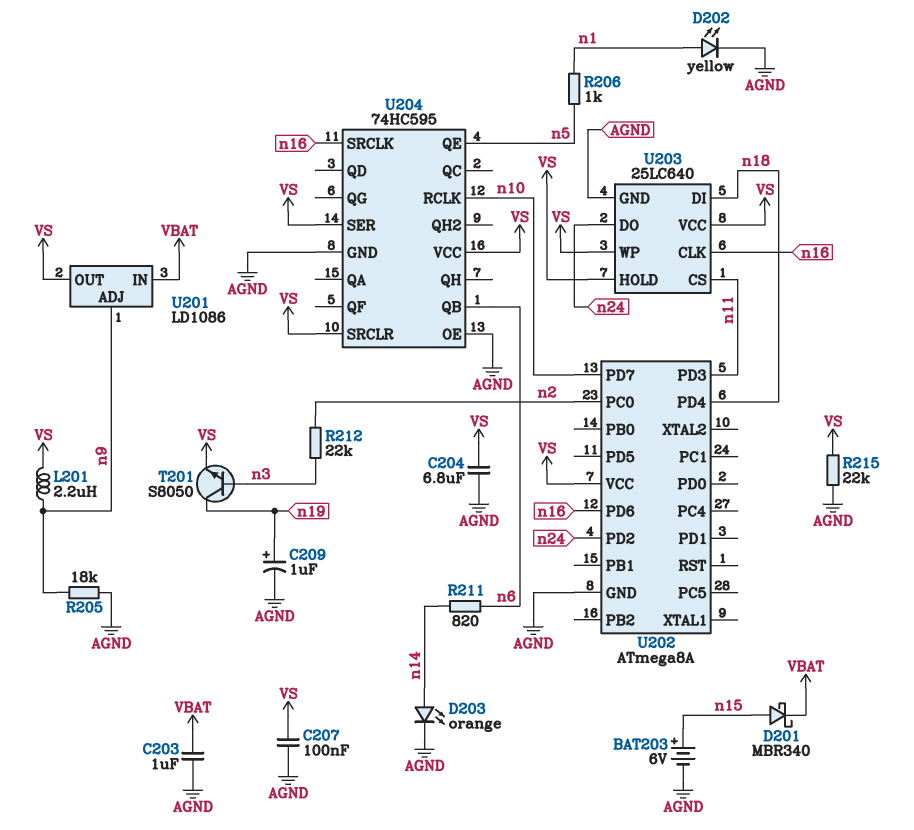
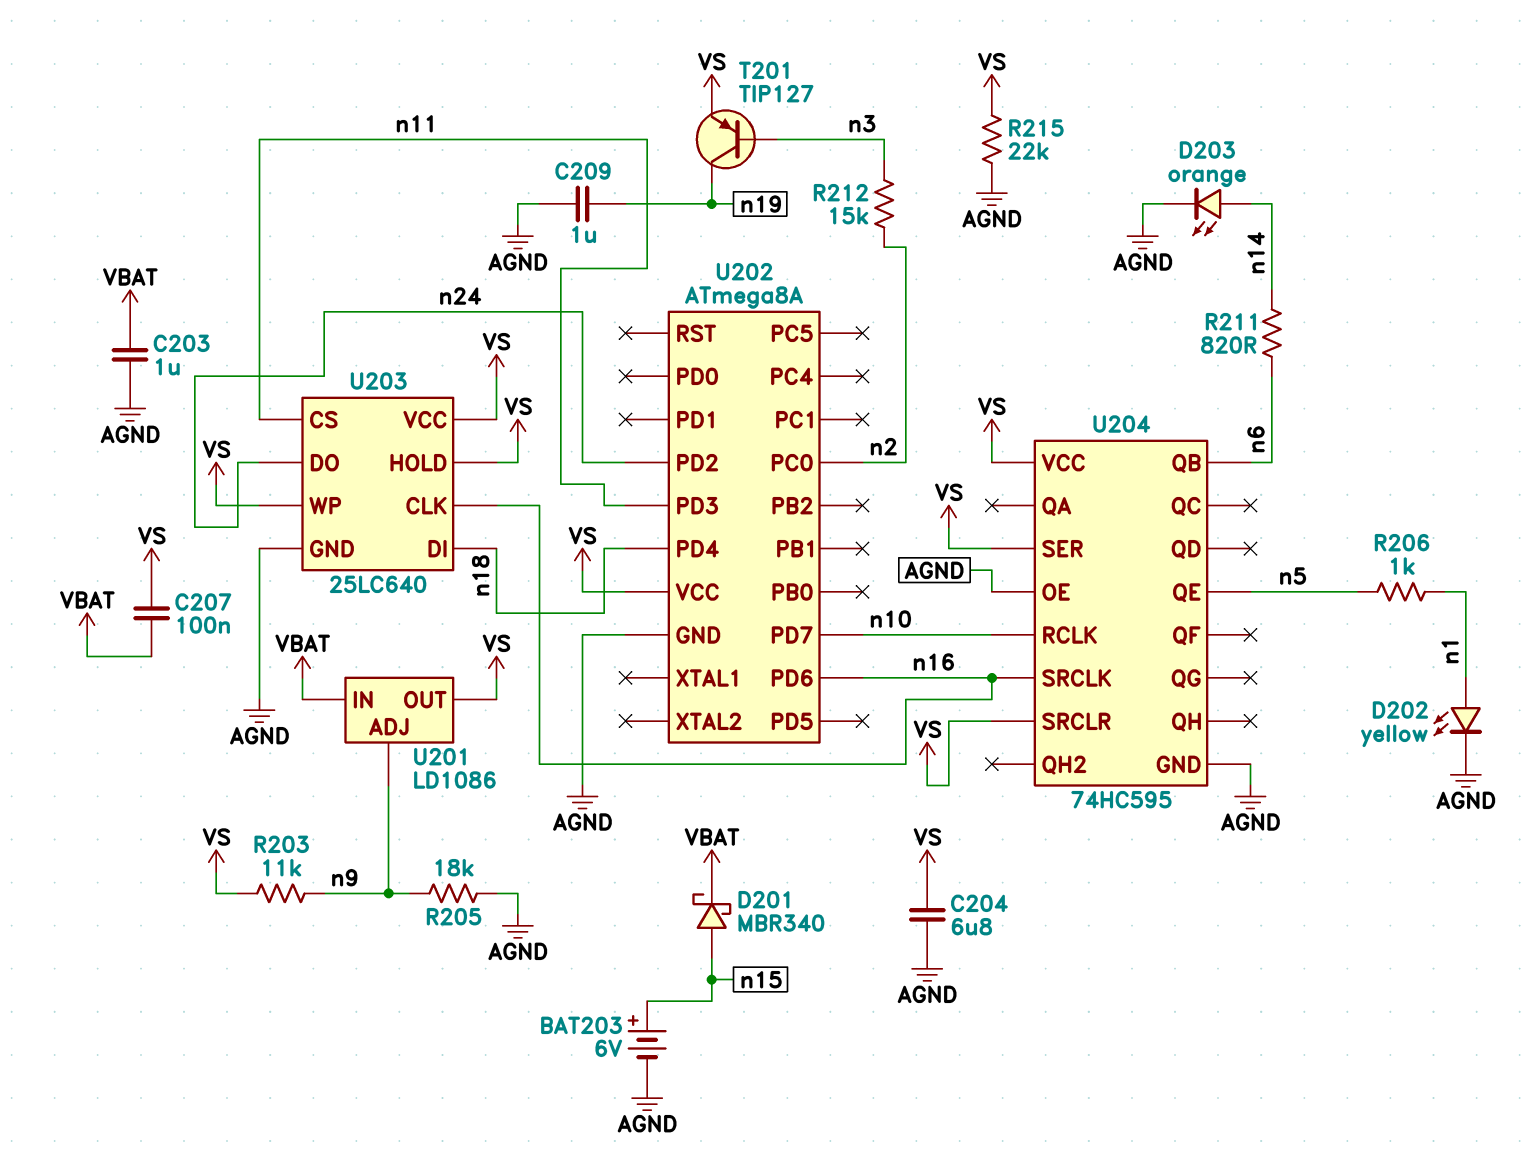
C207: 100nF (AGND, VS) -> 100nF (VBAT, VS)
C209: 1uF (plus n19, minus AGND) -> 1uF (AGND, n19)
L201: 2.2uH (VS, n9) -> none
R203: none -> 11k (VS, n9)
R212: 22k (n2, n3) -> 15k (n2, n3)
T201: NPN S8050 (B n3, C n19, E VS) -> PNP TIP127 (B n3, C n19, E VS)

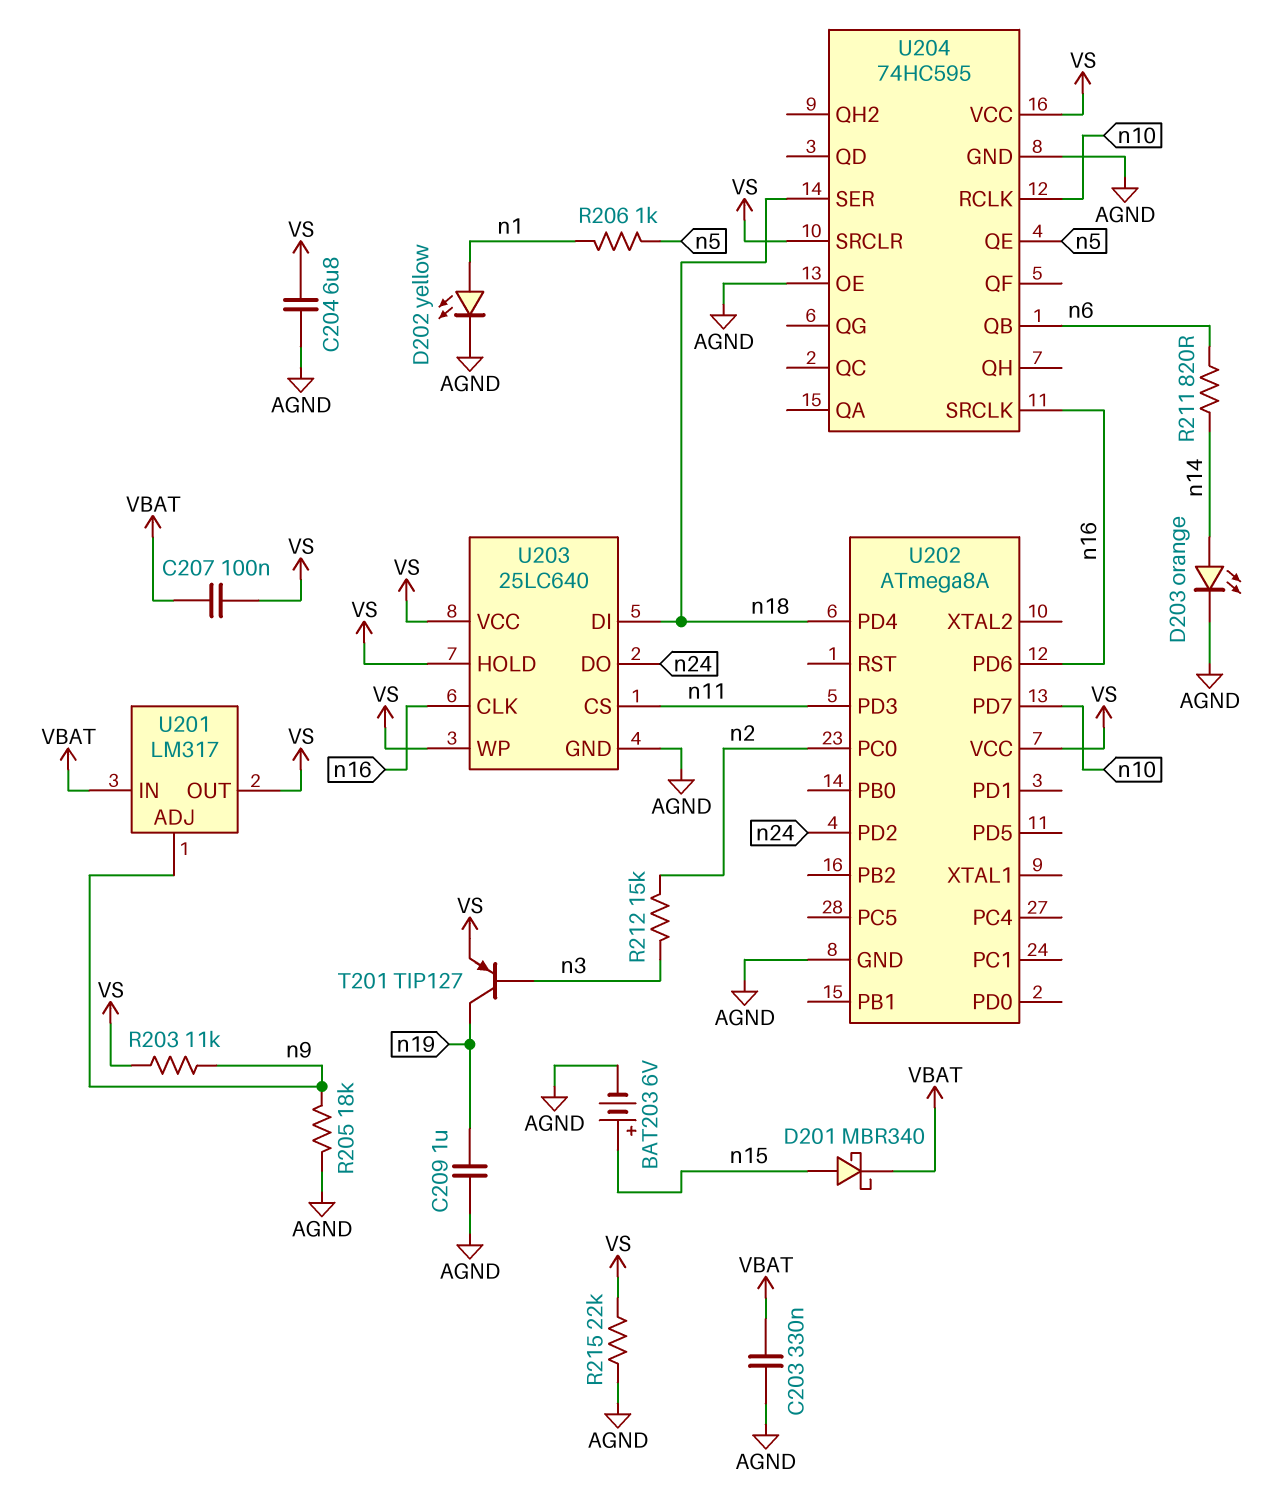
C203: 1uF (AGND, VBAT) -> 330nF (AGND, VBAT)
U201: LD1086 -> LM317
U204 pin SER: VS -> n18

